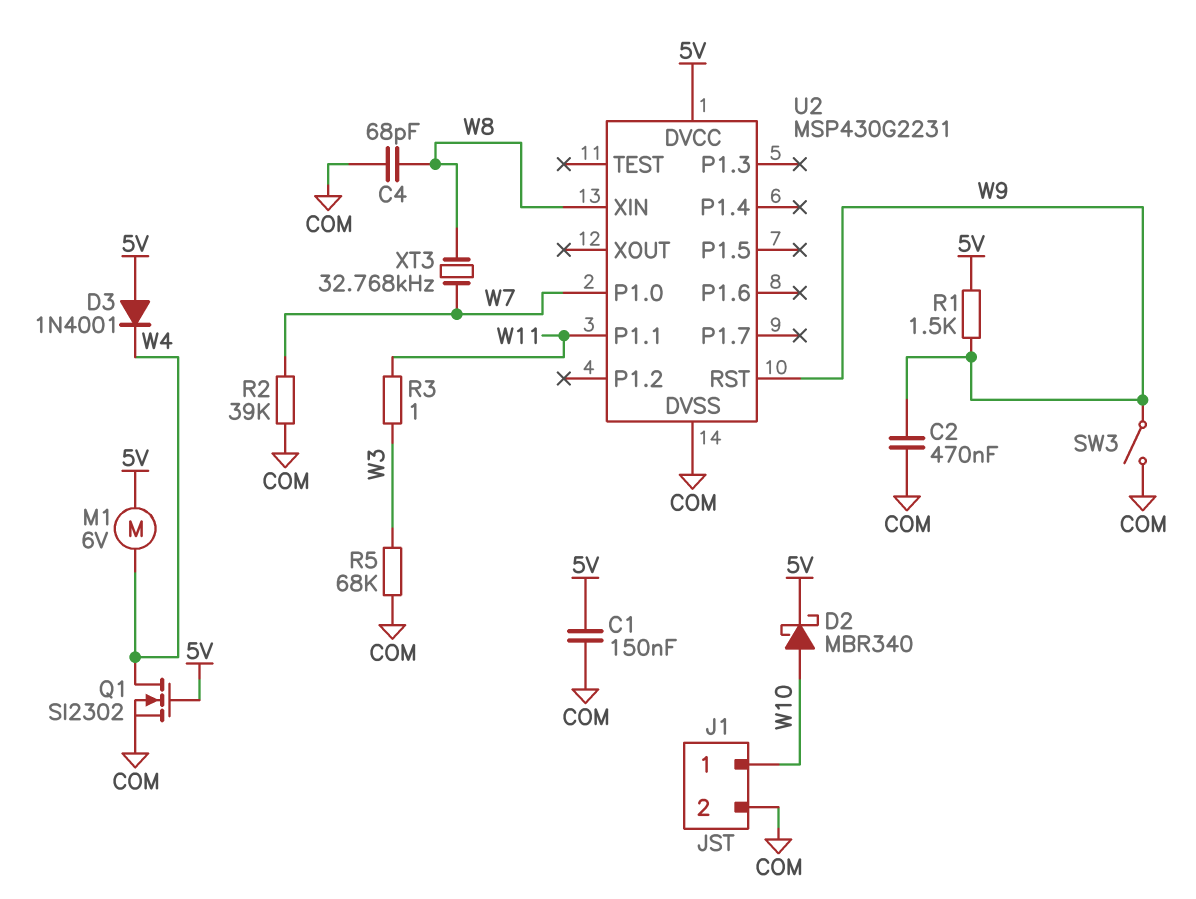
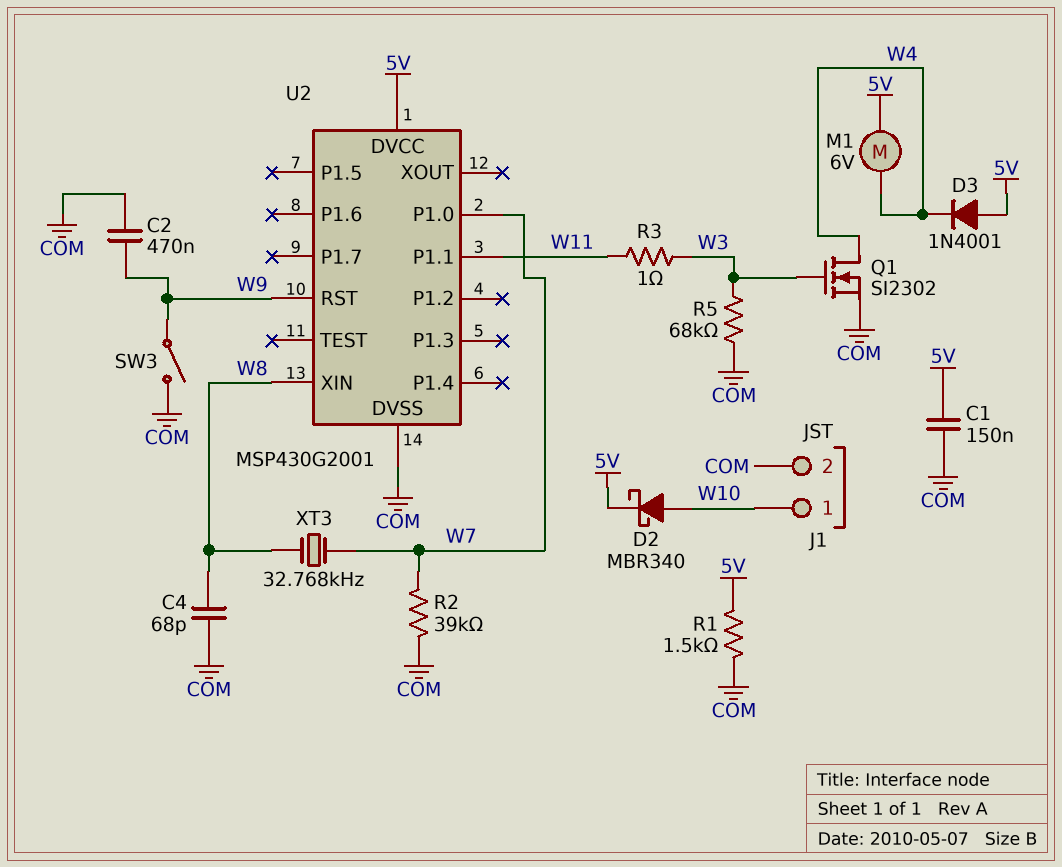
Q1: NMOS SI2302 (G 5V, D W4, S COM) -> NMOS SI2302 (G W3, D W4, S COM)
R1: 1.5k (5V, W9) -> 1.5k (5V, COM)
U2: MSP430G2231 -> MSP430G2001

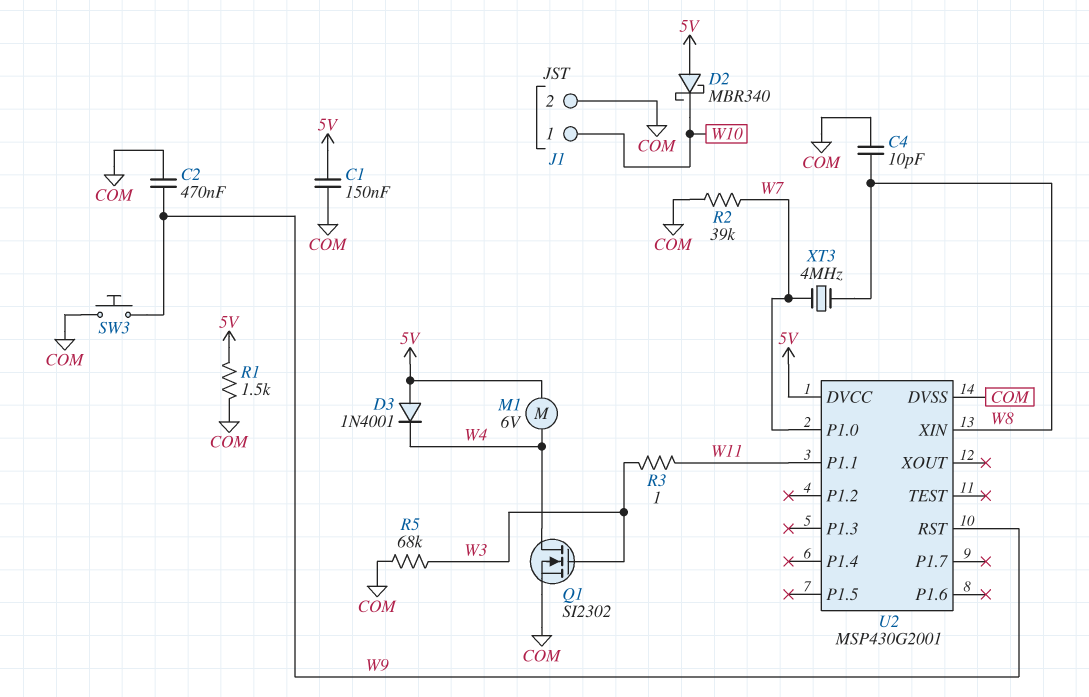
C4: 68pF (COM, W8) -> 10pF (COM, W8)
D2: schottky MBR340 (A W10, K 5V) -> schottky MBR340 (A 5V, K W10)
SW3: switch (COM, W9) -> button (COM, W9)
XT3: 32.768kHz (W7, W8) -> 4MHz (W7, W8)

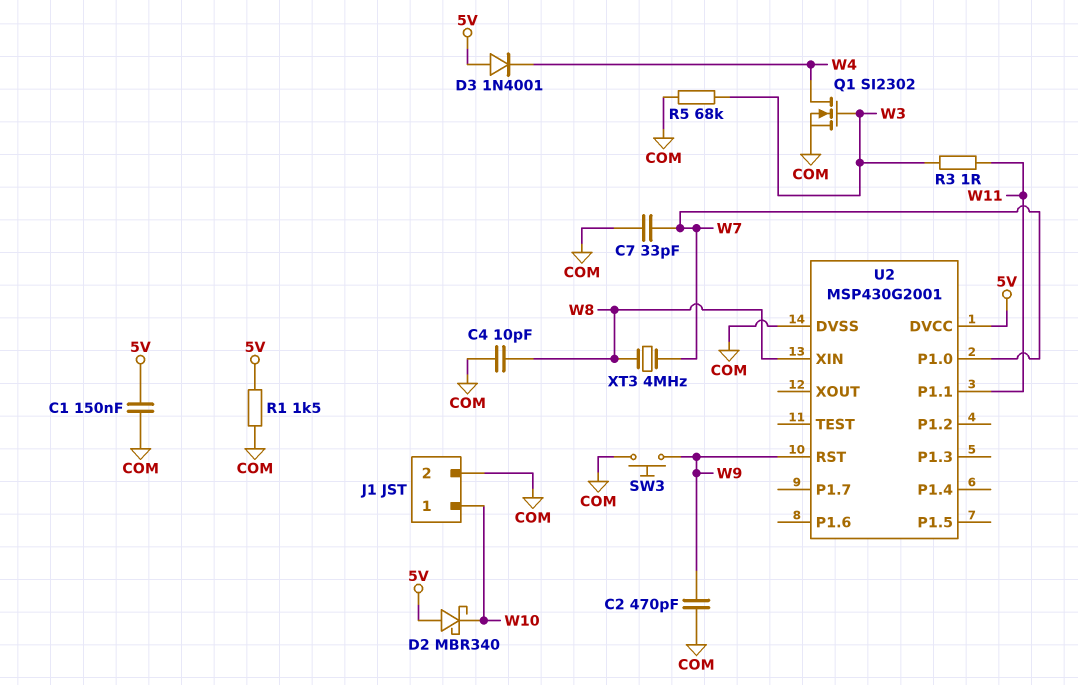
C2: 470nF (COM, W9) -> 470pF (COM, W9)
C7: none -> 33pF (COM, W7)
M1: motor 6V (5V, W4) -> none
R2: 39k (COM, W7) -> none

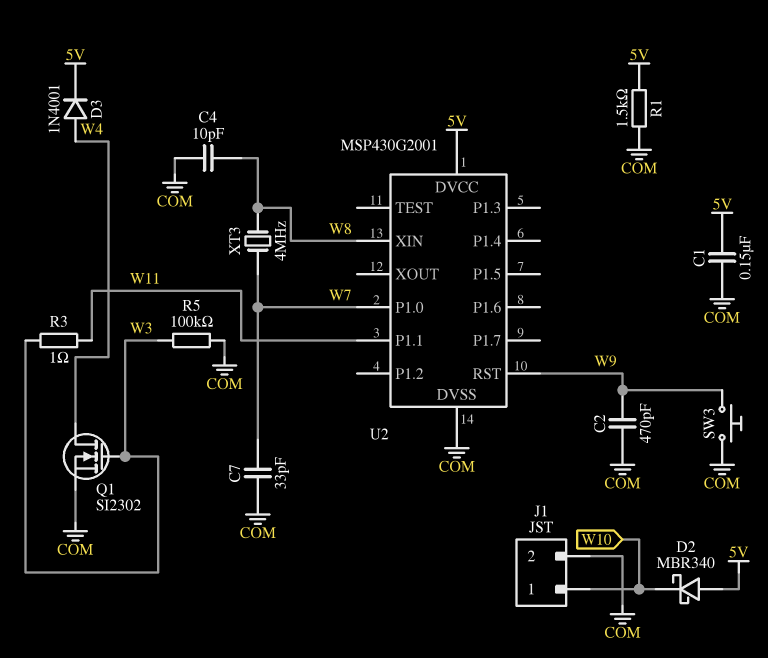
D3: diode 1N4001 (A 5V, K W4) -> diode 1N4001 (A W4, K 5V)
R5: 68k (COM, W3) -> 100k (COM, W3)

